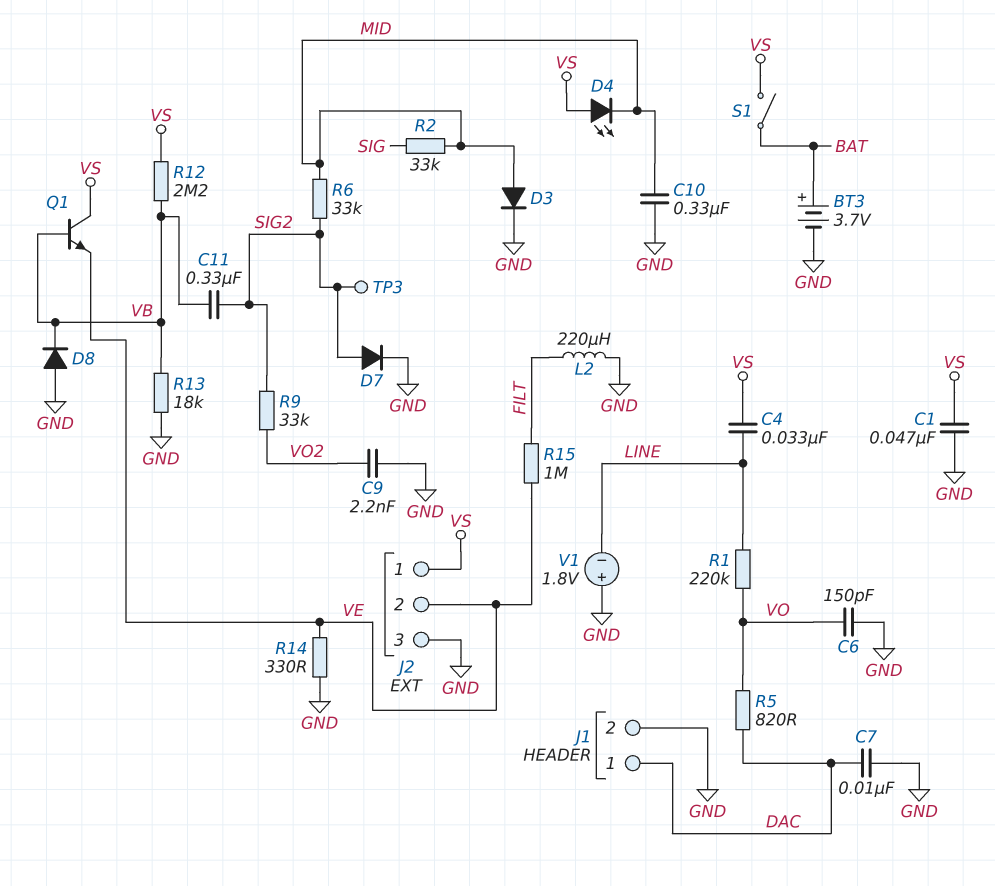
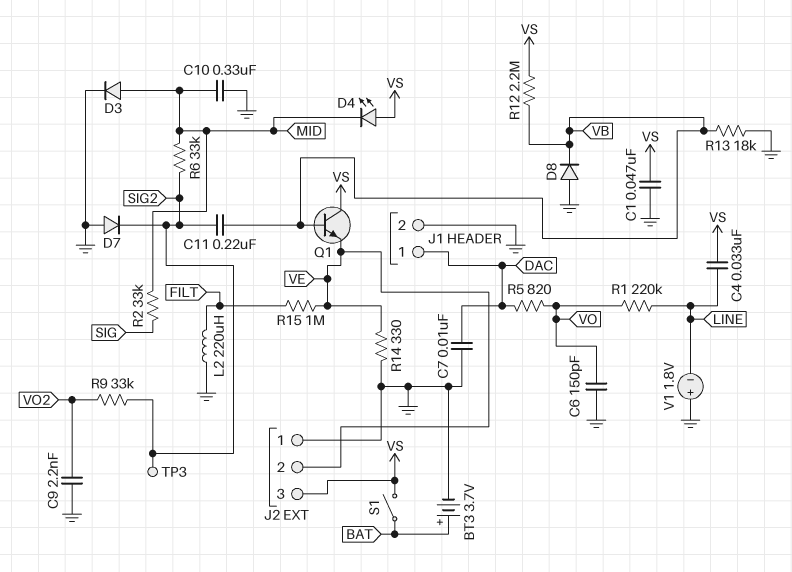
C11: 330nF (SIG2, VB) -> 220nF (SIG2, VB)
D7: diode (A SIG2, K GND) -> diode (A GND, K SIG2)
J2 pin 1: VS -> GND
J2 pin 3: GND -> VS

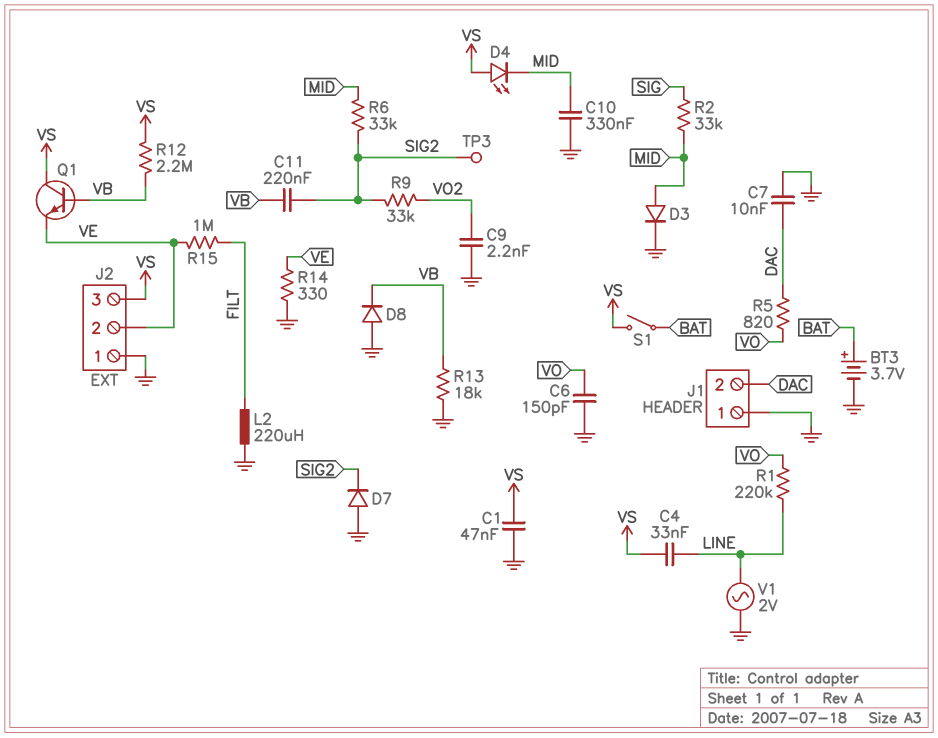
J1 pin 1: DAC -> GND
J1 pin 2: GND -> DAC
V1: 1.8V (plus GND, minus LINE) -> AC 2V (GND, LINE)

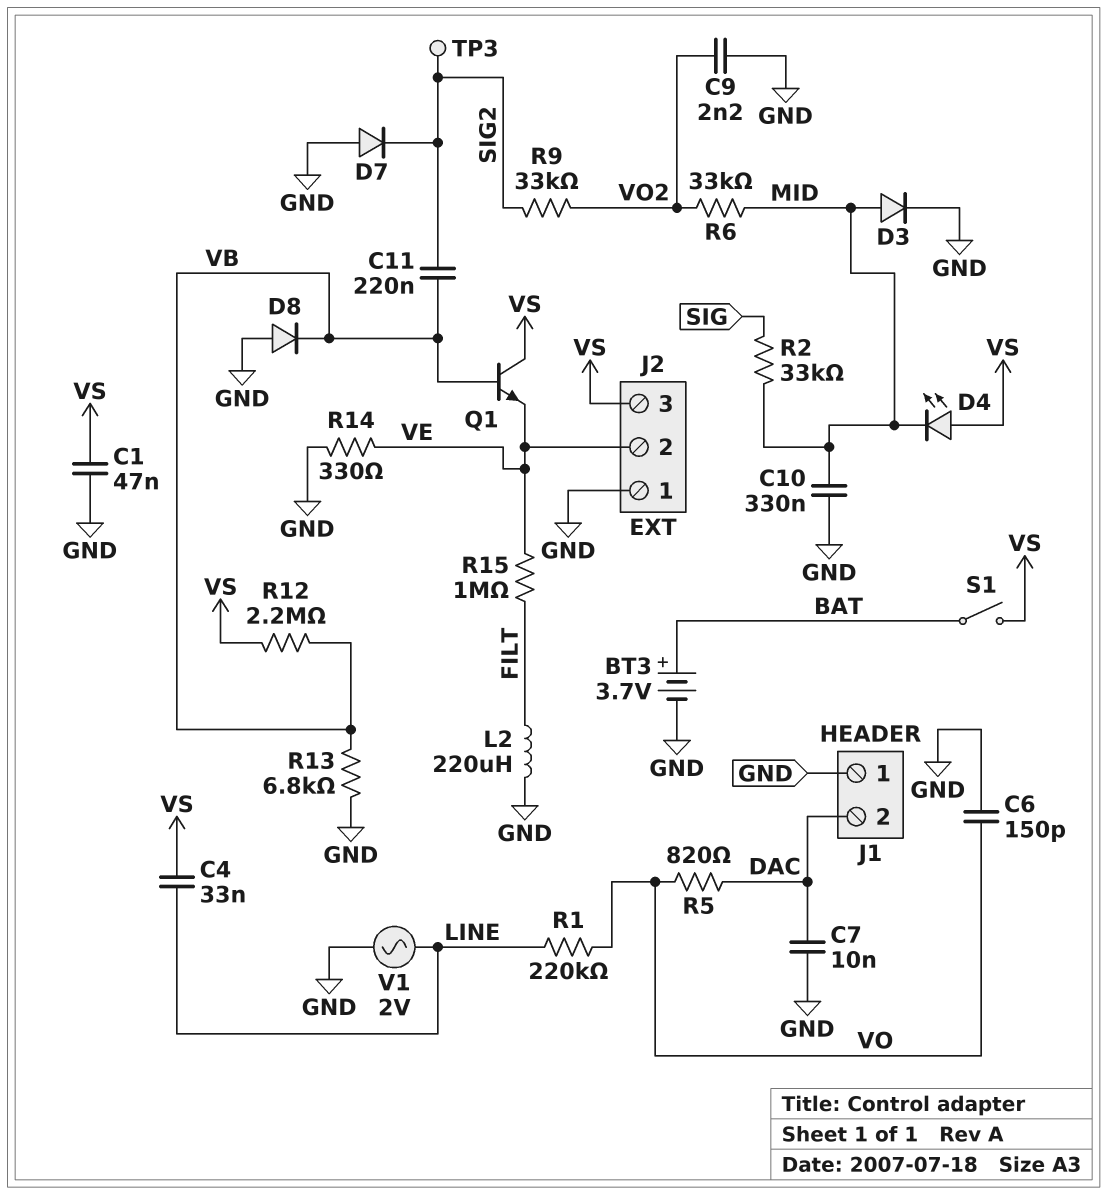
R6: 33k (MID, SIG2) -> 33k (MID, VO2)
R13: 18k (GND, VB) -> 6.8k (GND, VB)

